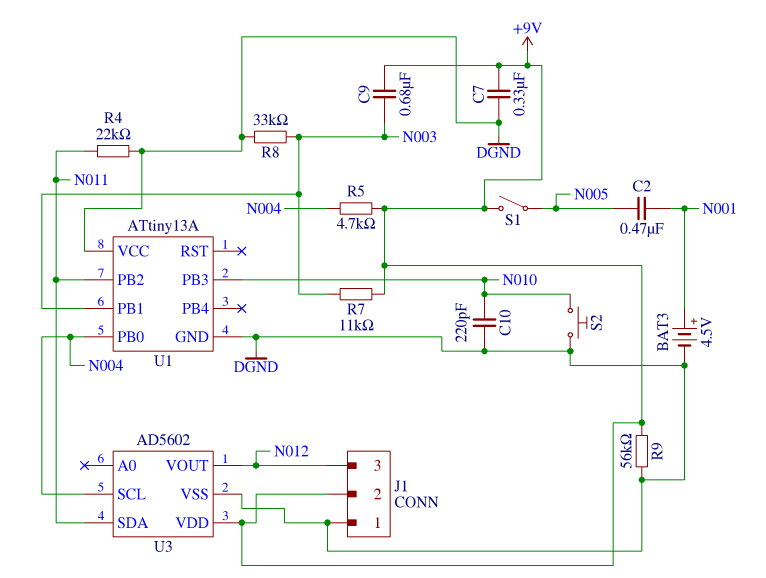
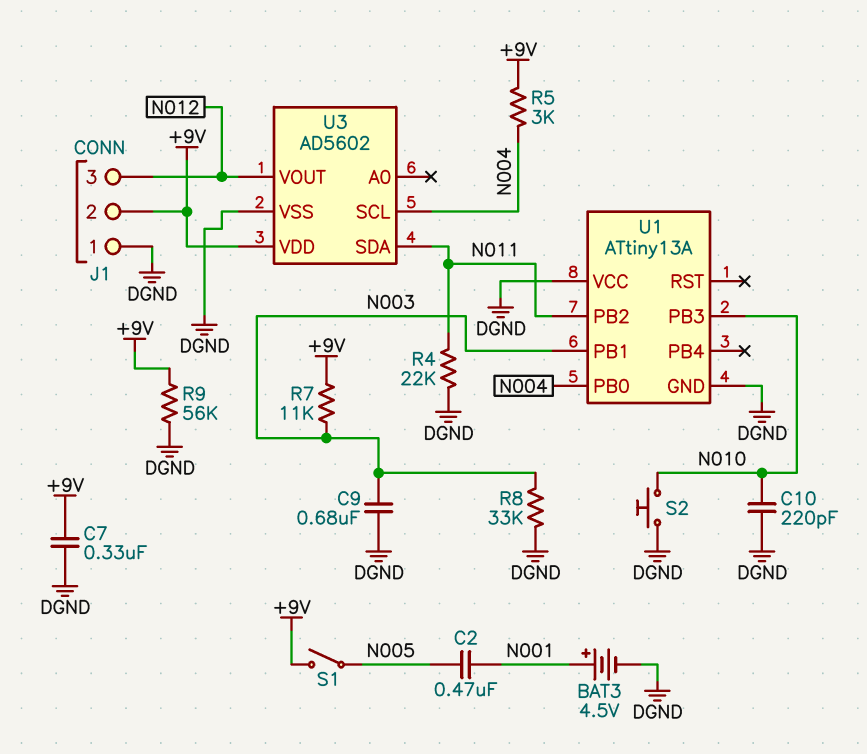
C9: 680nF (+9V, N003) -> 680nF (DGND, N003)
R5: 4.7k (+9V, N004) -> 3k (+9V, N004)

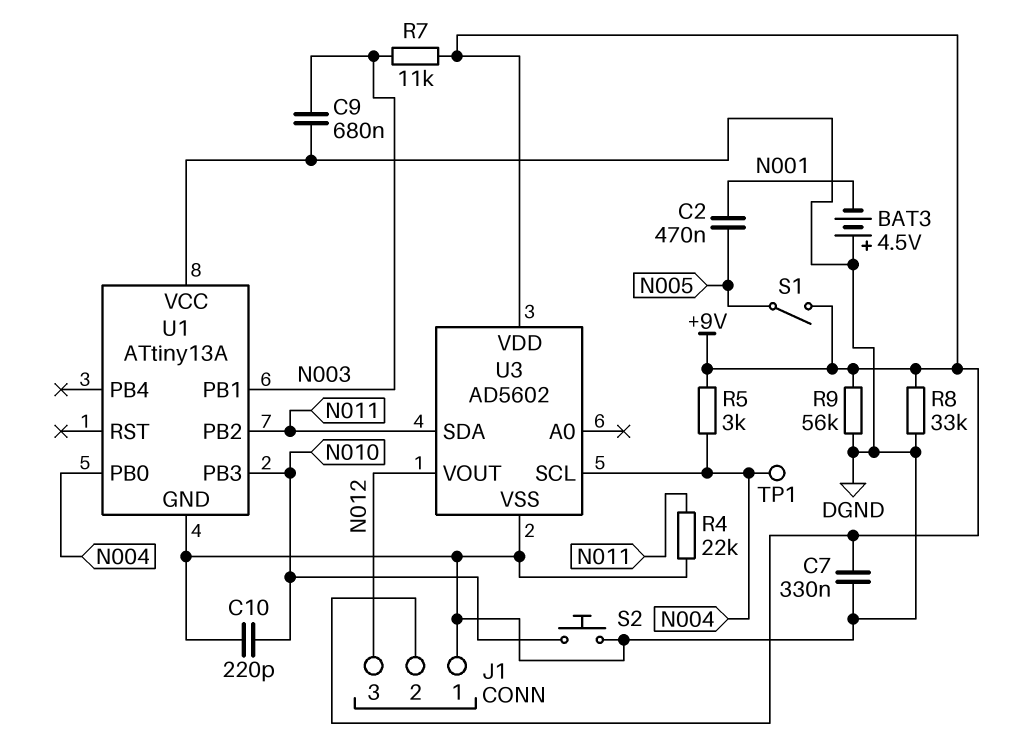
BAT3: 4.5V (plus N001, minus DGND) -> 4.5V (plus DGND, minus N001)
R8: 33k (DGND, N003) -> 33k (+9V, DGND)
TP1: none -> test point (N004)

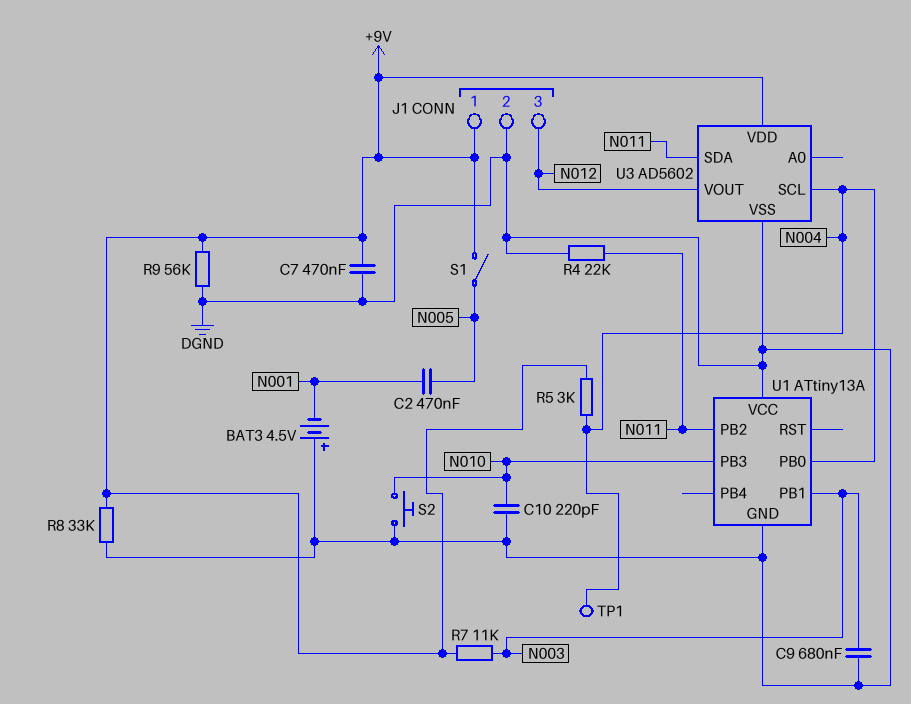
C7: 330nF (+9V, DGND) -> 470nF (+9V, DGND)
J1 pin 1: DGND -> +9V
J1 pin 2: +9V -> DGND

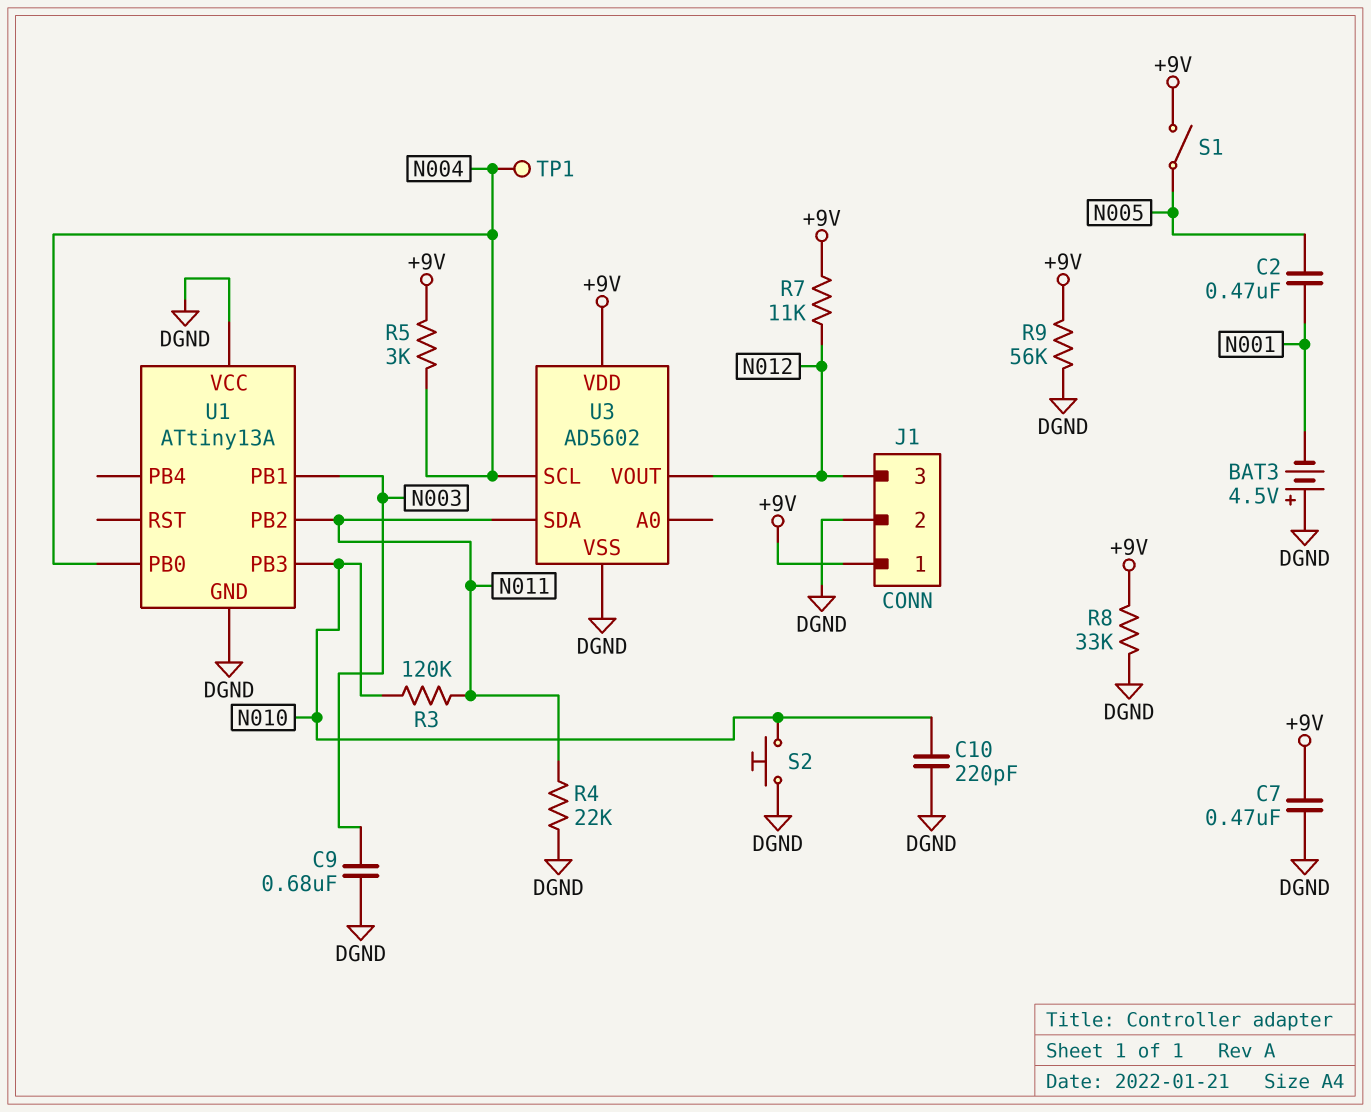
R3: none -> 120k (N010, N011)
R7: 11k (+9V, N003) -> 11k (+9V, N012)

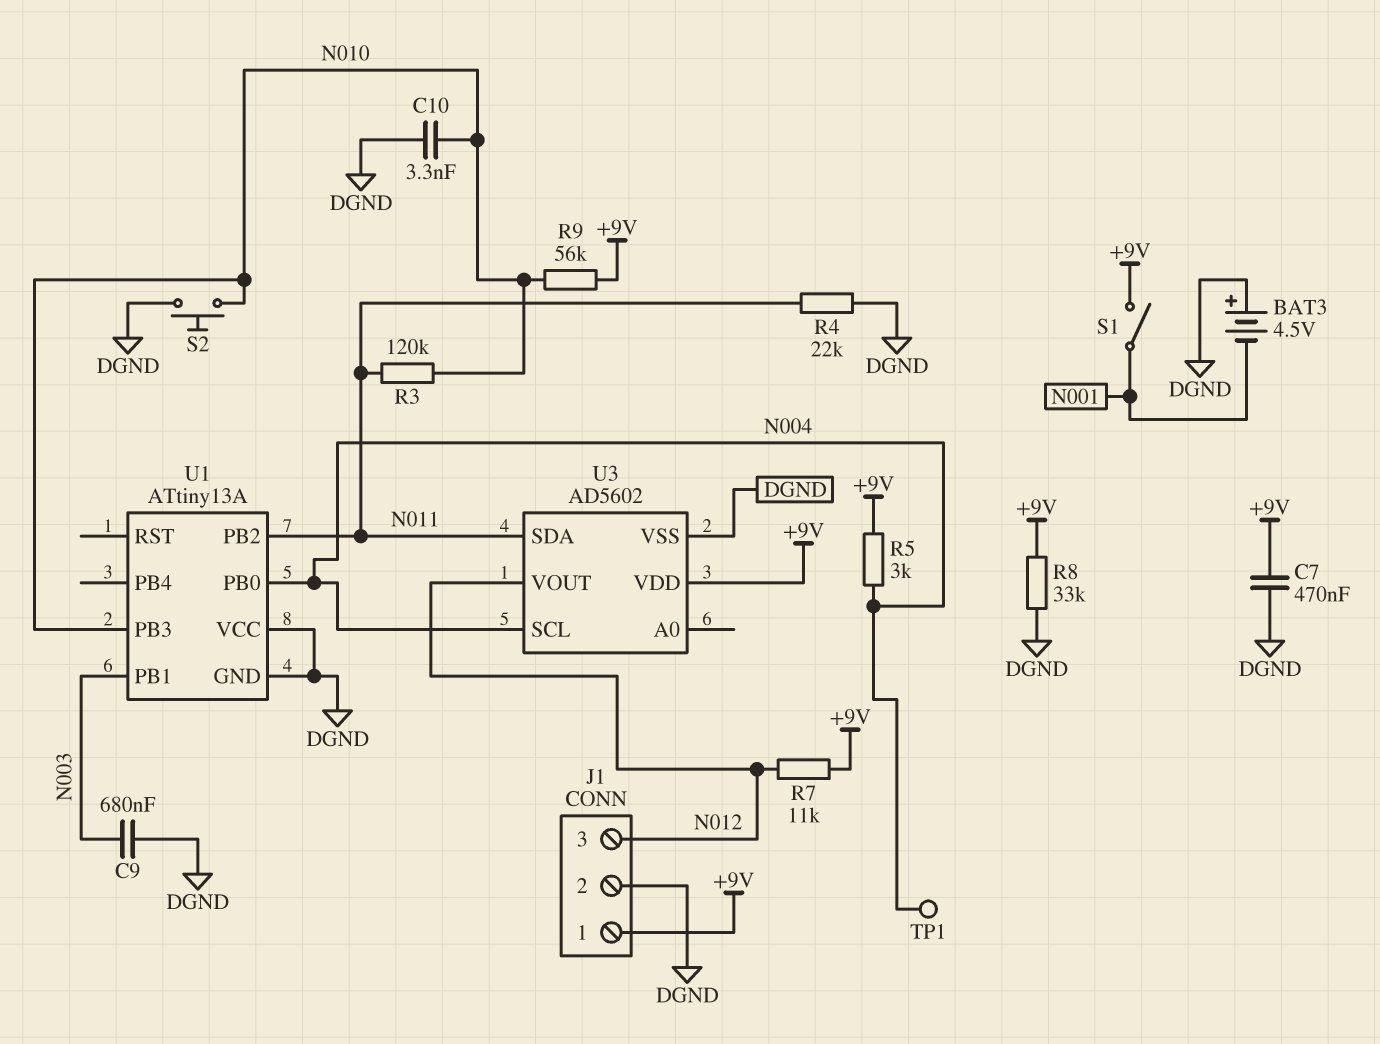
C2: 470nF (N001, N005) -> none
C10: 220pF (DGND, N010) -> 3.3nF (DGND, N010)
R9: 56k (+9V, DGND) -> 56k (+9V, N010)
S1: switch (+9V, N005) -> switch (+9V, N001)

